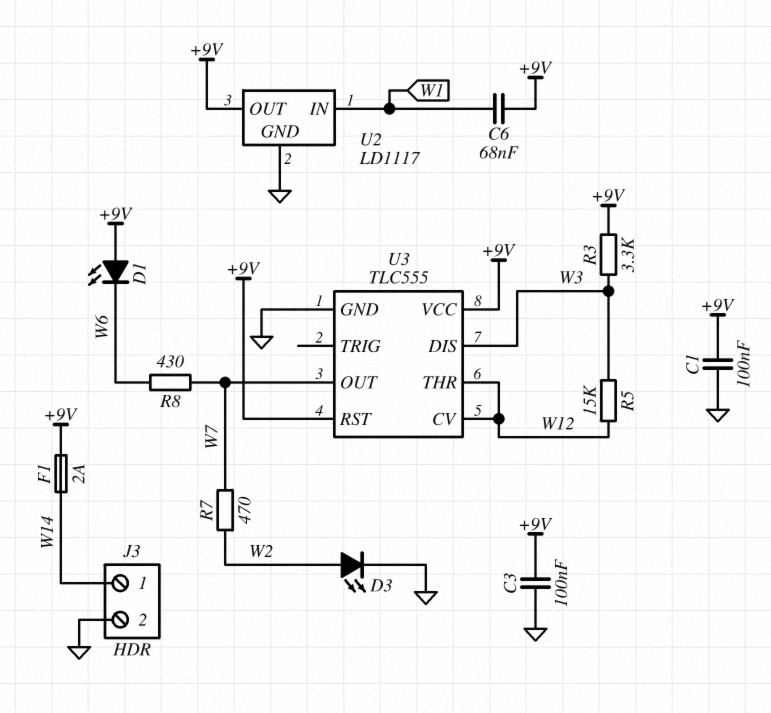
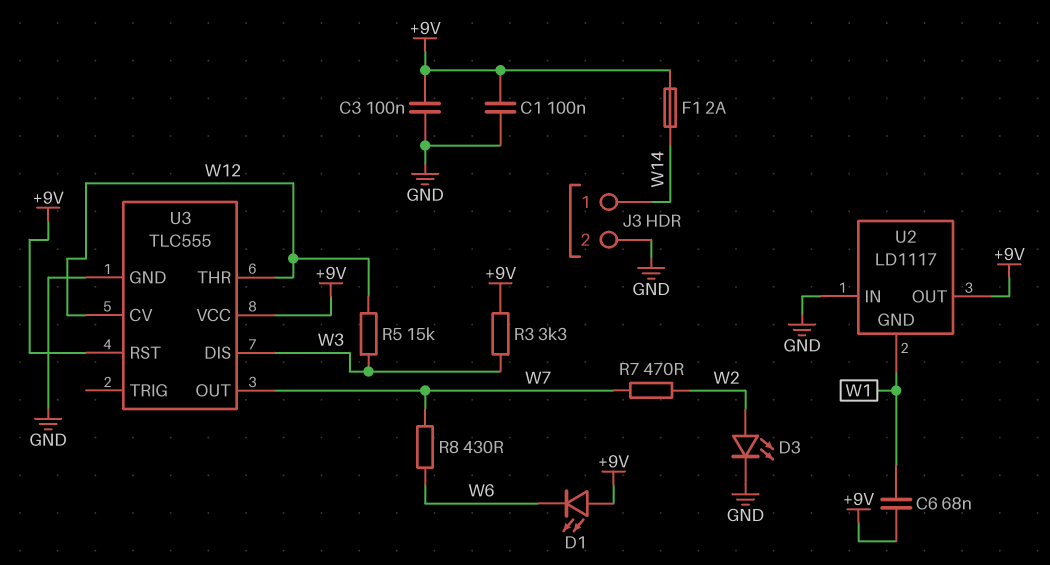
U2 pin GND: GND -> W1
U2 pin IN: W1 -> GND

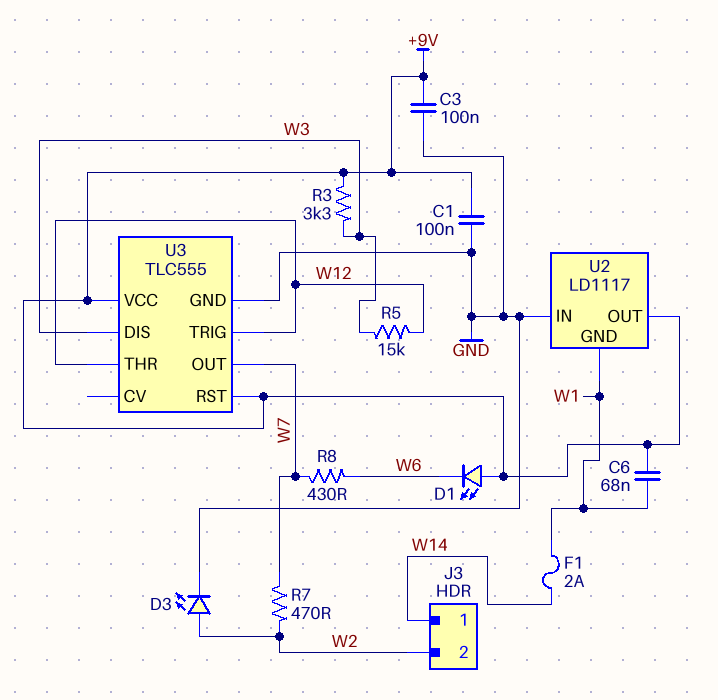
F1: 2A (+9V, W14) -> 2A (W1, W14)
J3 pin 2: GND -> W2
U3 pin CV: W12 -> none
U3 pin TRIG: none -> W12

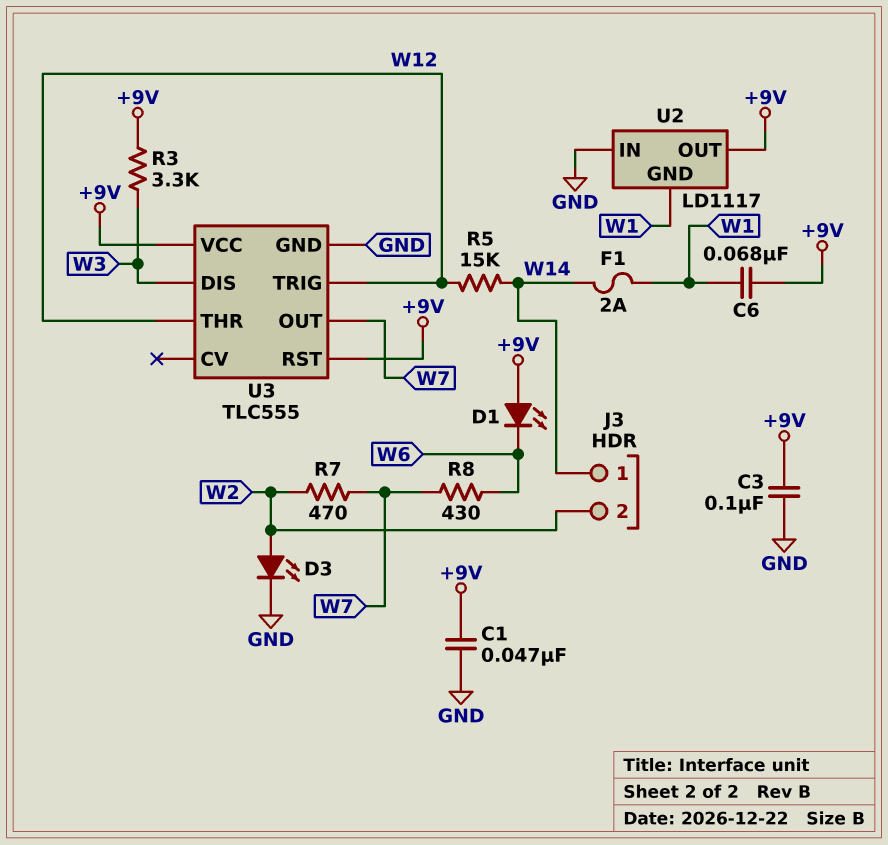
C1: 100nF (+9V, GND) -> 47nF (+9V, GND)
R5: 15k (W3, W12) -> 15k (W12, W14)

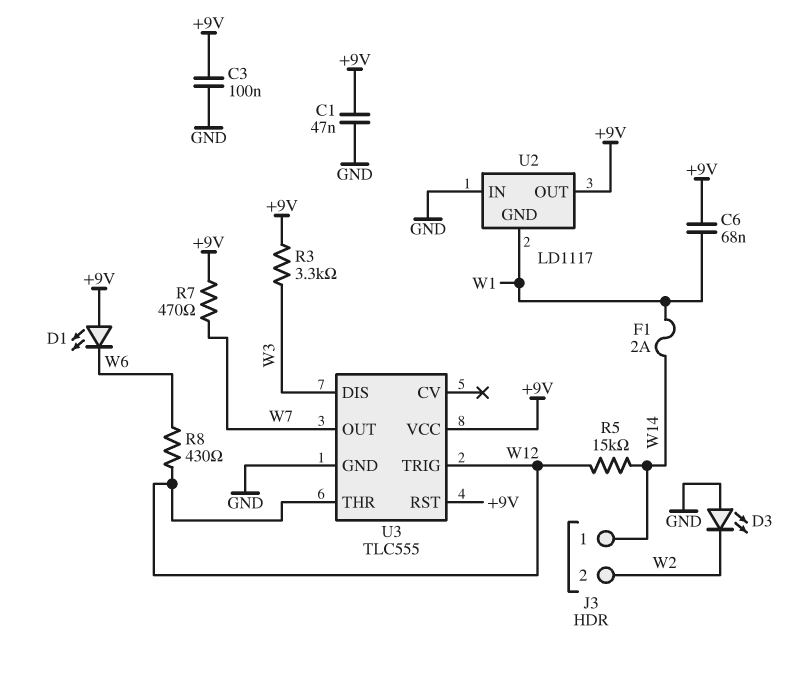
D3: LED (A W2, K GND) -> LED (A GND, K W2)
R7: 470 (W2, W7) -> 470 (+9V, W7)
R8: 430 (W6, W7) -> 430 (W6, W12)

